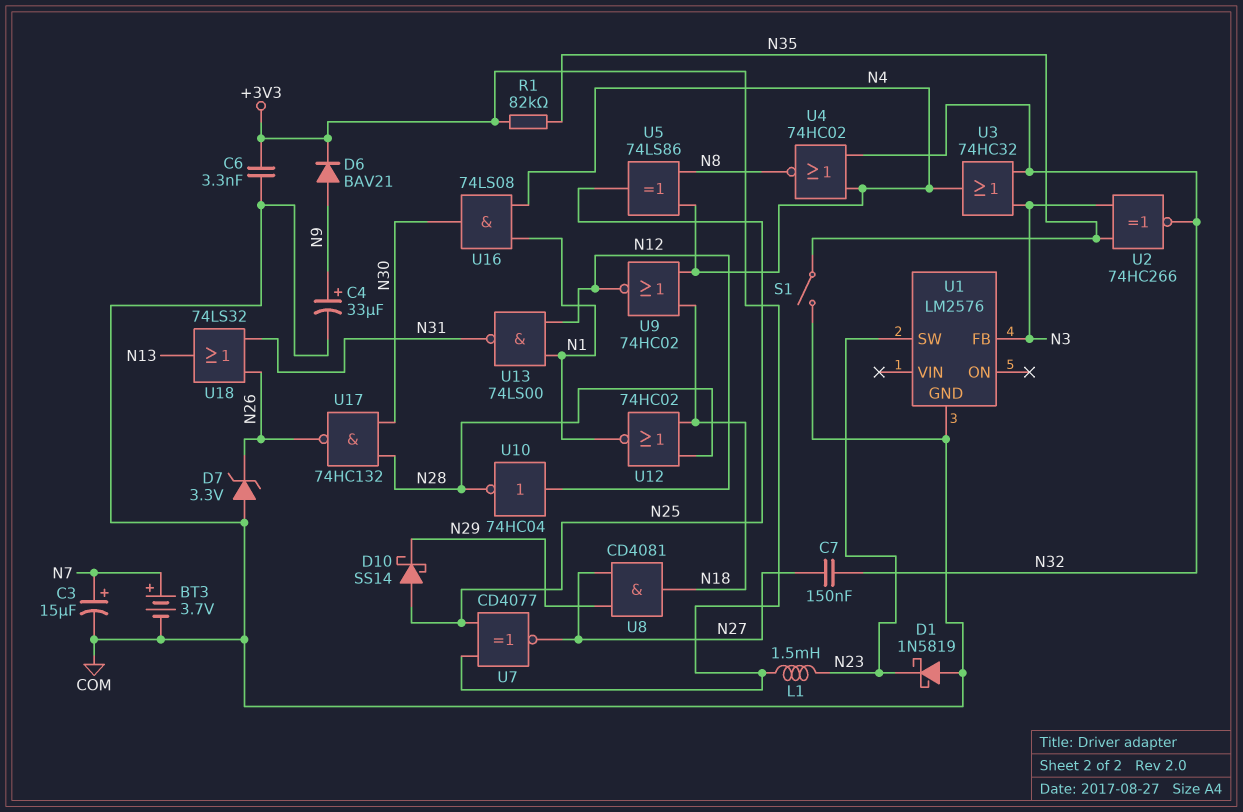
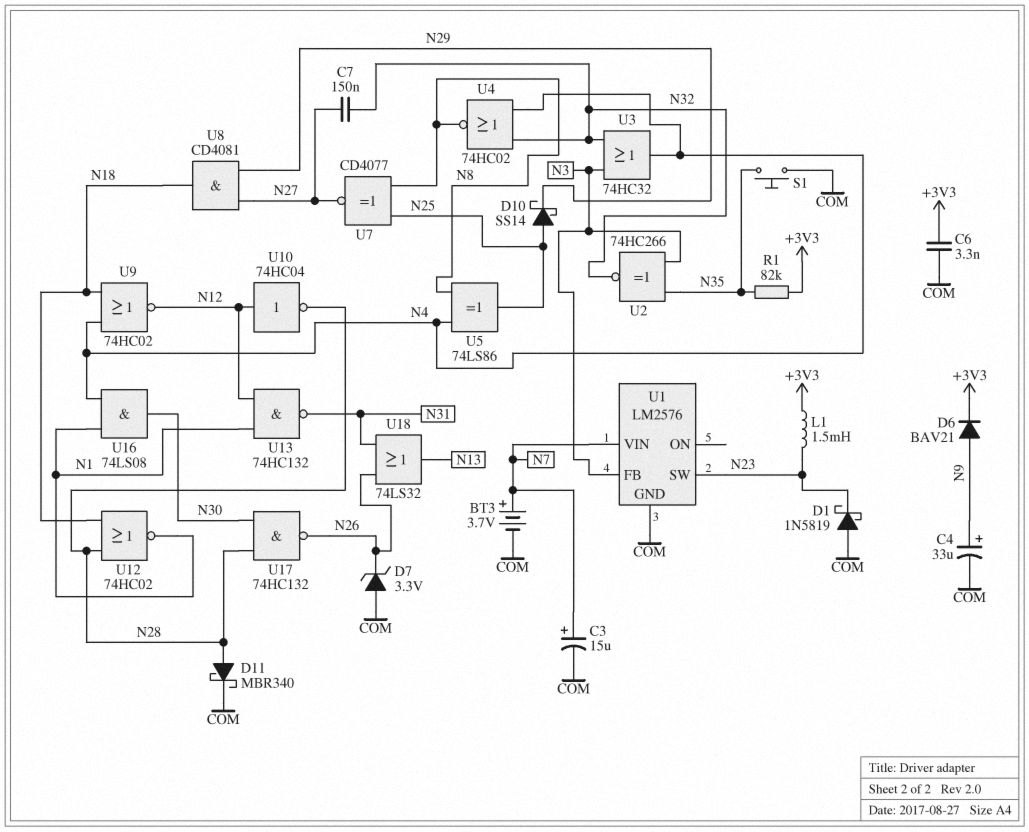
D11: none -> schottky MBR340 (A N28, K COM)
S1: switch (COM, N35) -> button (COM, N35)
U1 pin VIN: none -> N7
U7: XNOR CD4077 (in +3V3, in N25, out N27) -> XNOR CD4077 (in N8, in N25, out N27)
U13: NAND 74LS00 (in N1, in N12, out N31) -> NAND 74HC132 (in N1, in N12, out N31)

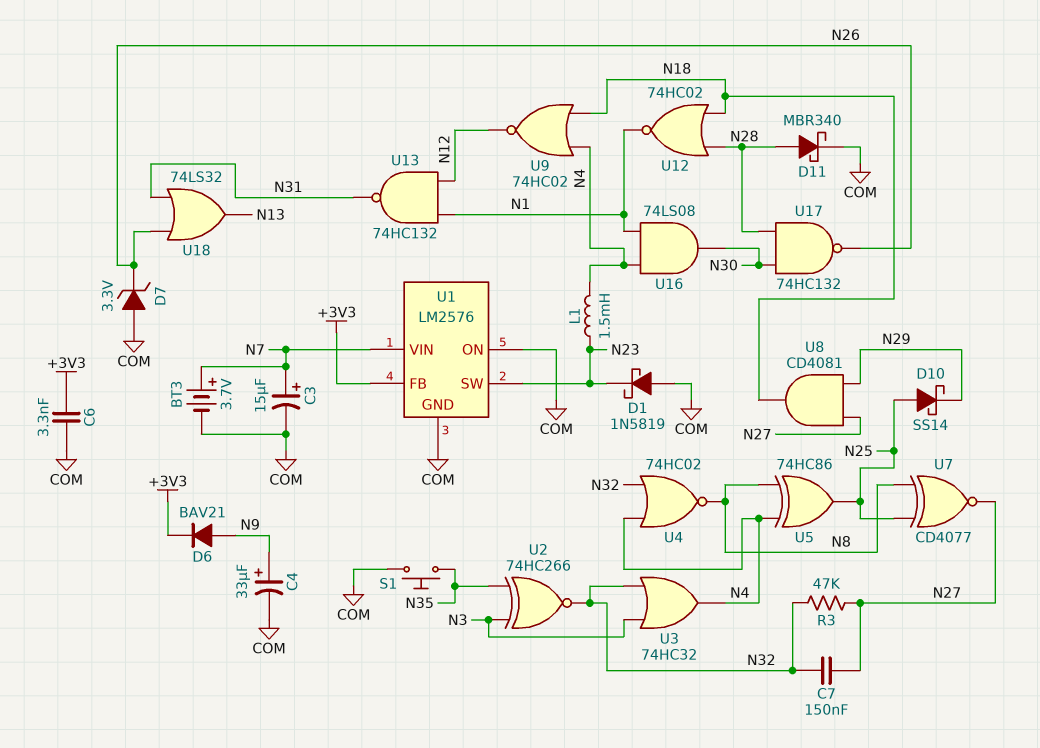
L1: 1.5mH (+3V3, N23) -> 1.5mH (N4, N23)
R1: 82k (+3V3, N35) -> none
R3: none -> 47k (N27, N32)
U1 pin FB: N3 -> +3V3
U1 pin ON: none -> COM
U5: XOR 74LS86 (in N4, in N8, out N25) -> XOR 74HC86 (in N4, in N8, out N25)
U10: NOT 74HC04 (in N12, out N28) -> none

